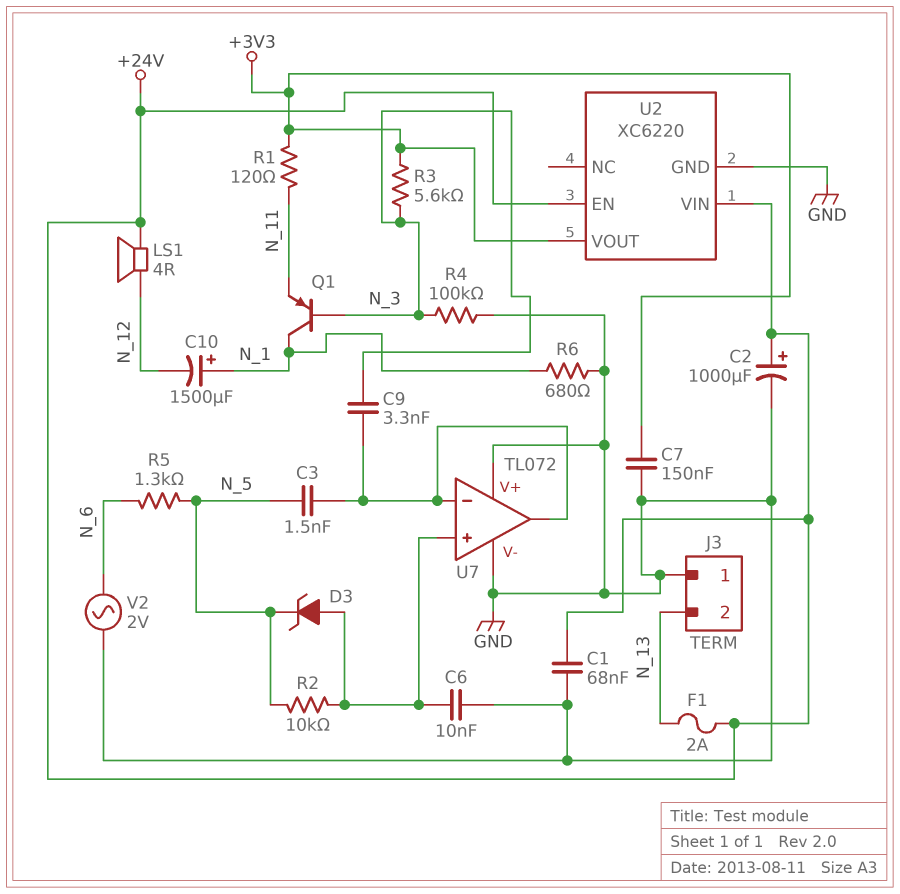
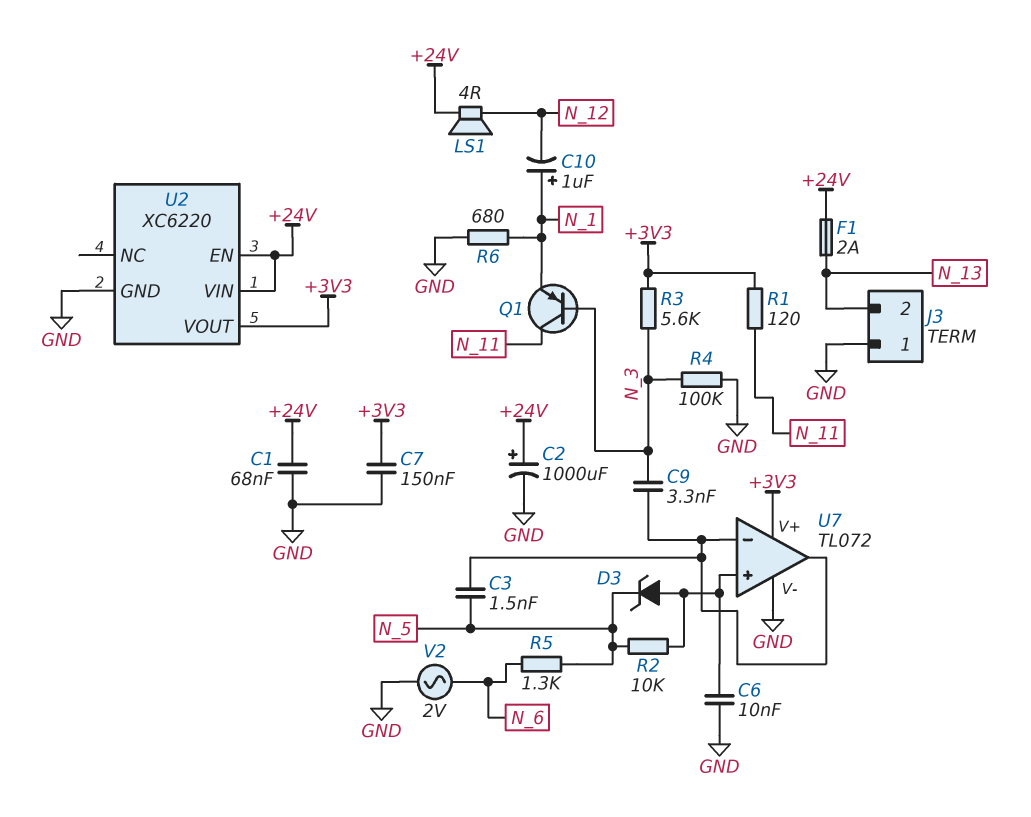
C10: 1500uF (plus N_1, minus N_12) -> 1uF (plus N_1, minus N_12)
Q1: PNP (B N_3, C N_1, E N_11) -> PNP (B N_3, C N_11, E N_1)
U7 pin V+: GND -> +3V3

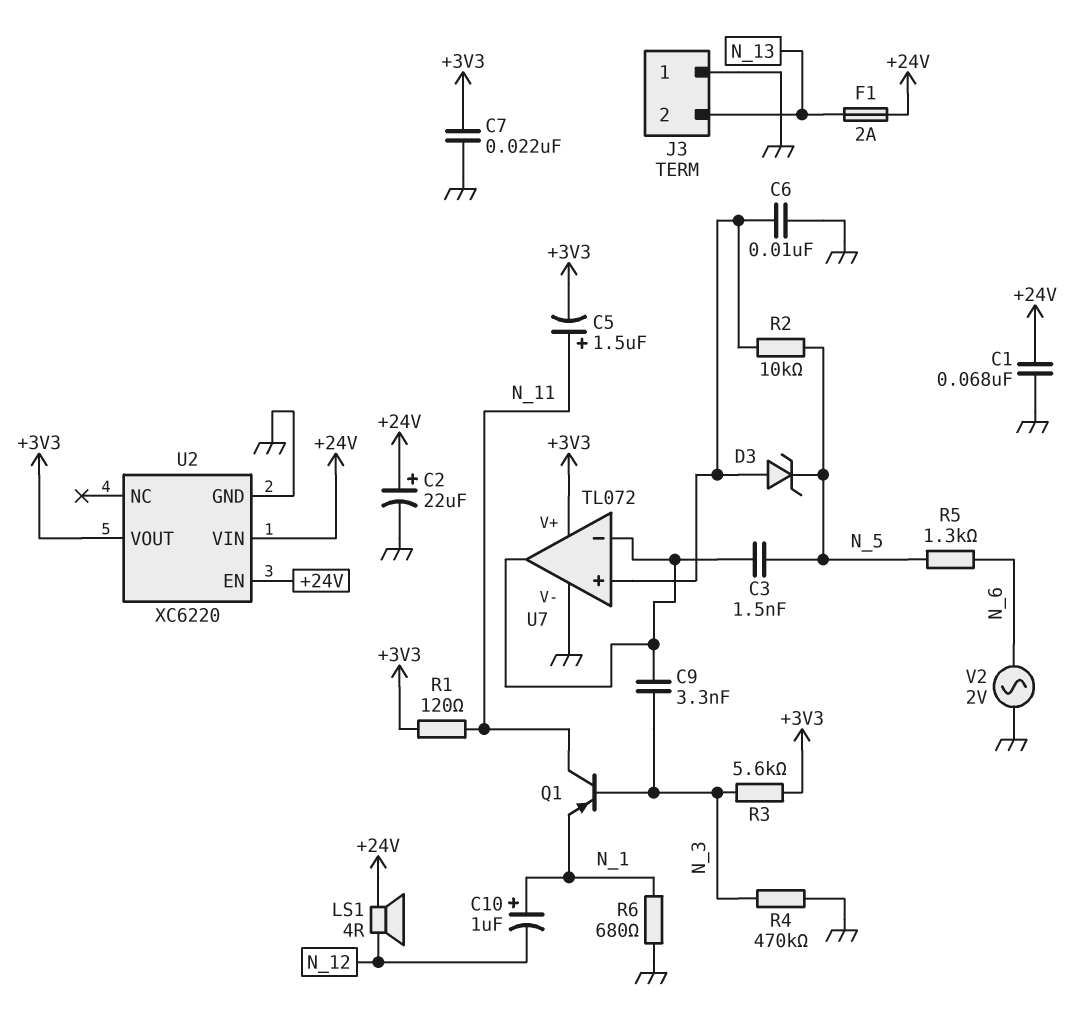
C2: 1000uF (plus +24V, minus GND) -> 22uF (plus +24V, minus GND)
C5: none -> 1.5uF (plus N_11, minus +3V3)
C7: 150nF (+3V3, GND) -> 22nF (+3V3, GND)
R4: 100k (GND, N_3) -> 470k (GND, N_3)

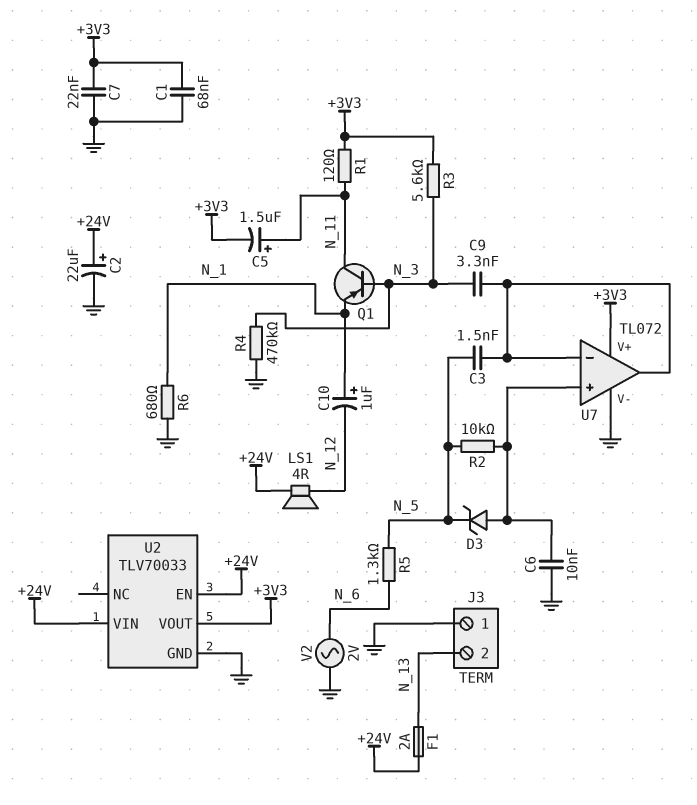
C1: 68nF (+24V, GND) -> 68nF (+3V3, GND)
U2: XC6220 -> TLV70033

